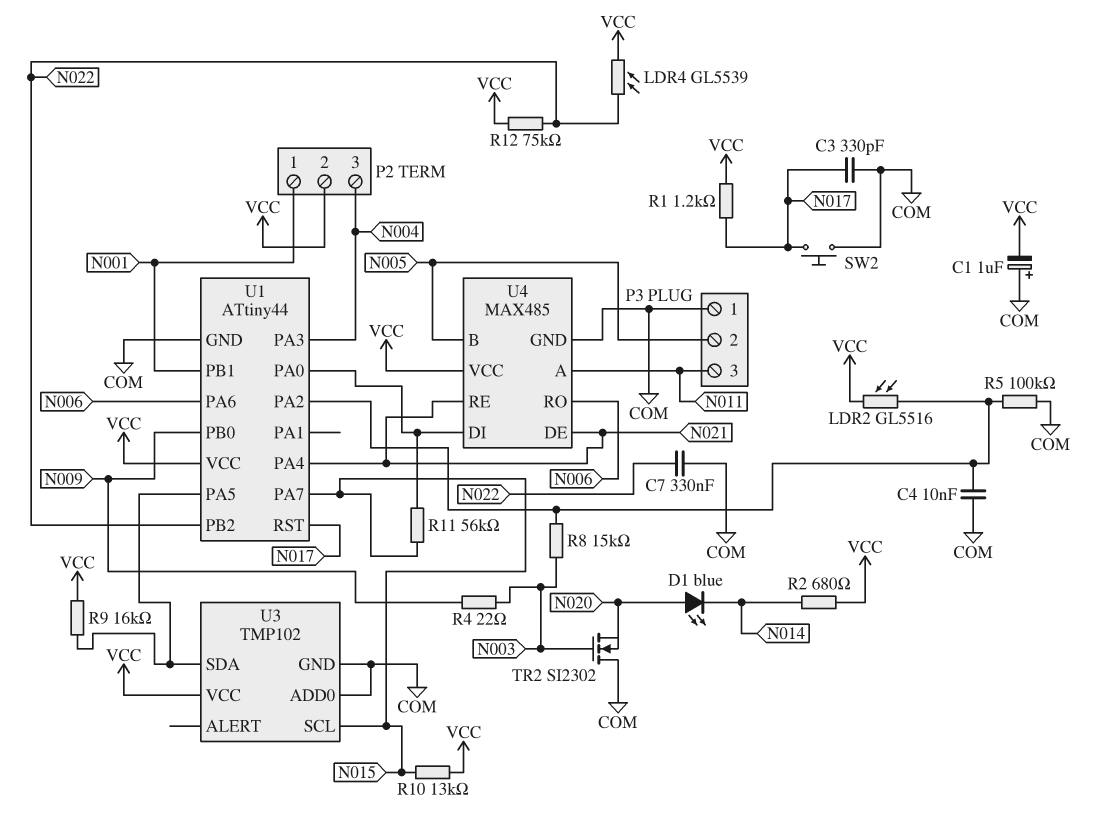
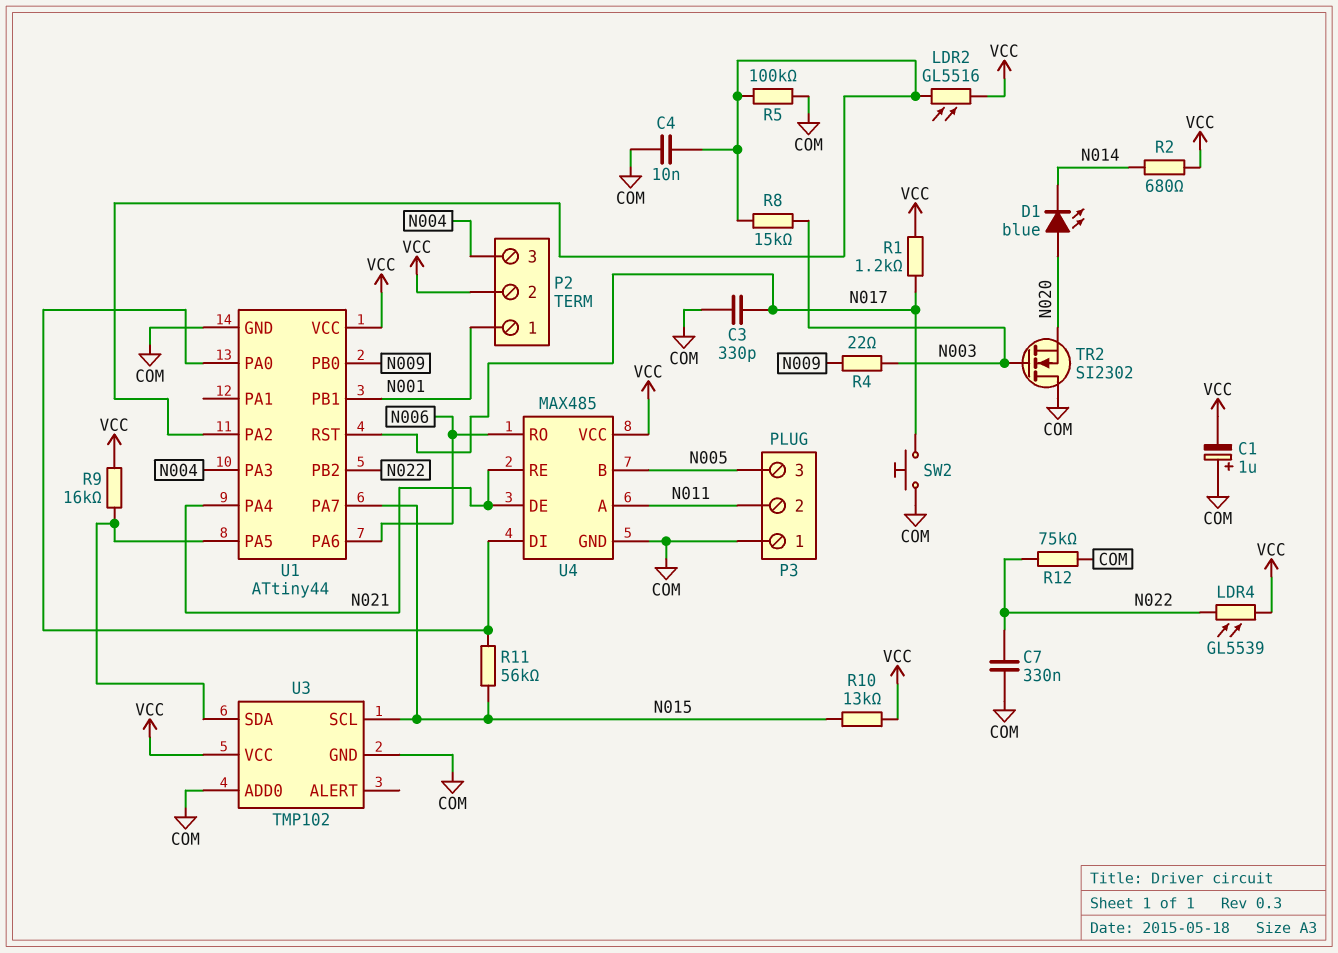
P3 pin 2: N005 -> N011
P3 pin 3: N011 -> N005
R12: 75k (N022, VCC) -> 75k (COM, N022)

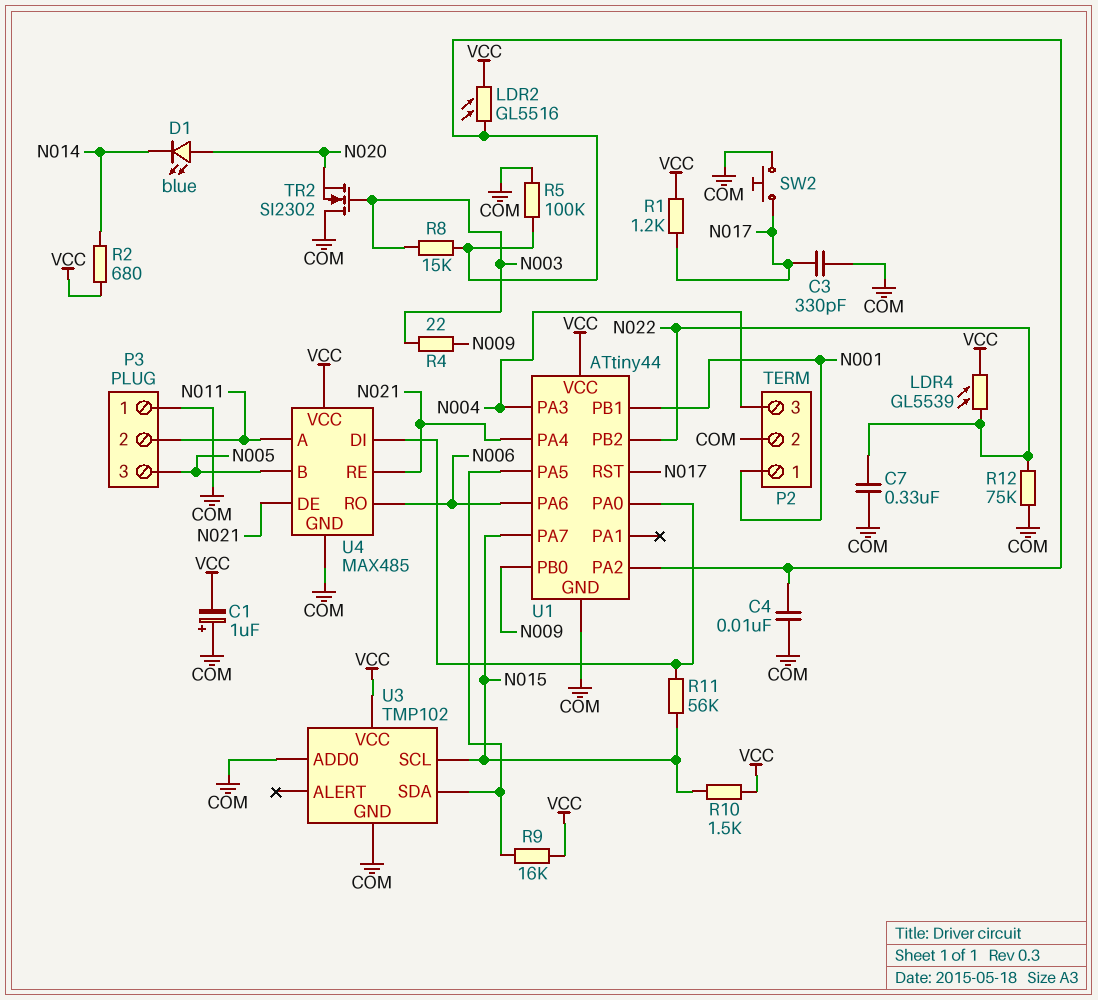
P2 pin 2: VCC -> COM
R10: 13k (N015, VCC) -> 1.5k (N015, VCC)

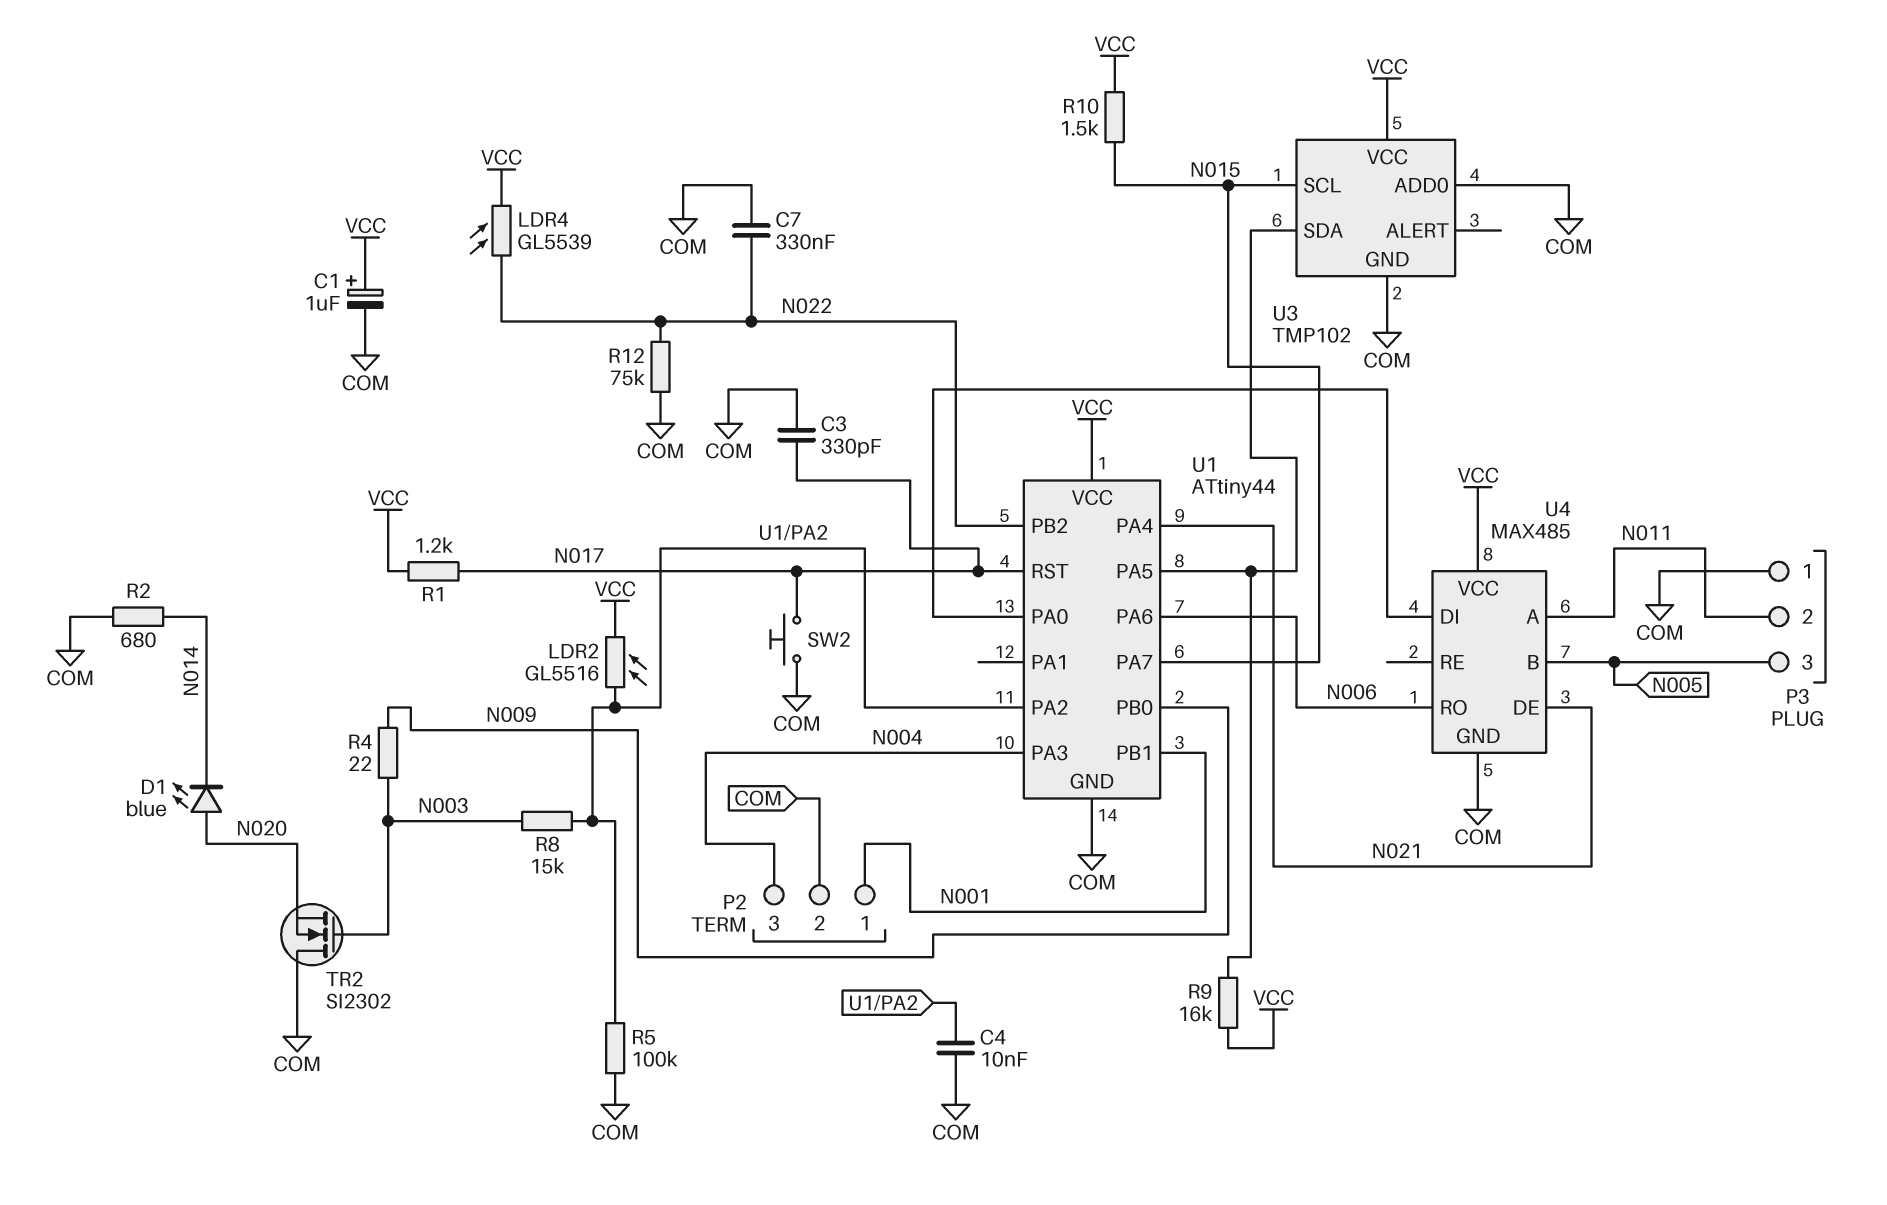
C1: 1uF (plus COM, minus VCC) -> 1uF (plus VCC, minus COM)
R2: 680 (N014, VCC) -> 680 (COM, N014)
R11: 56k (N015, U1/PA0) -> none
U4 pin RE: N021 -> none

